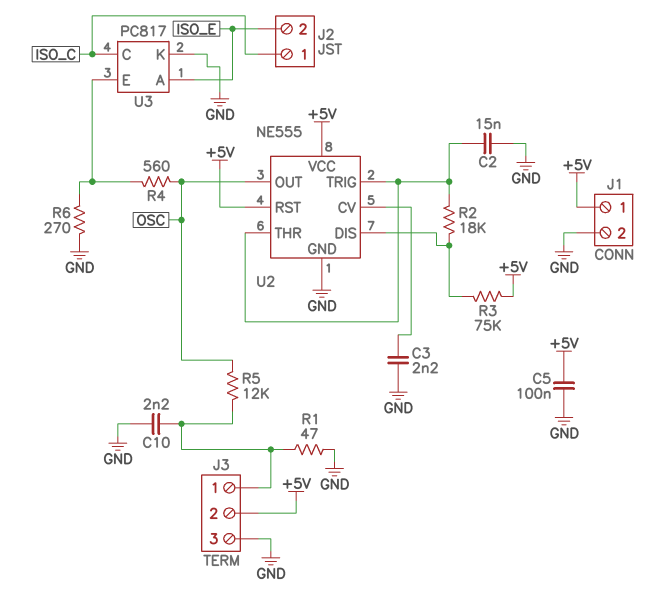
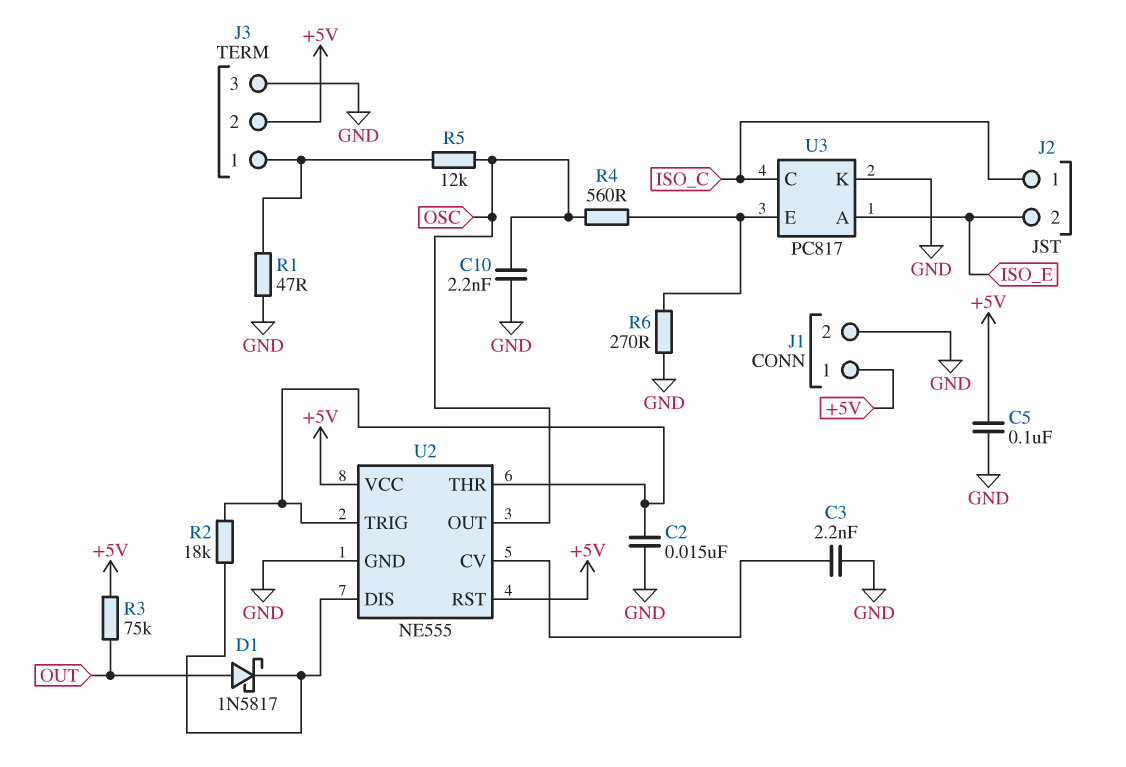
C10: 2.2nF (GND, J3/1) -> 2.2nF (GND, OSC)
D1: none -> schottky 1N5817 (A OUT, K U2/DIS)
R3: 75k (+5V, U2/DIS) -> 75k (+5V, OUT)

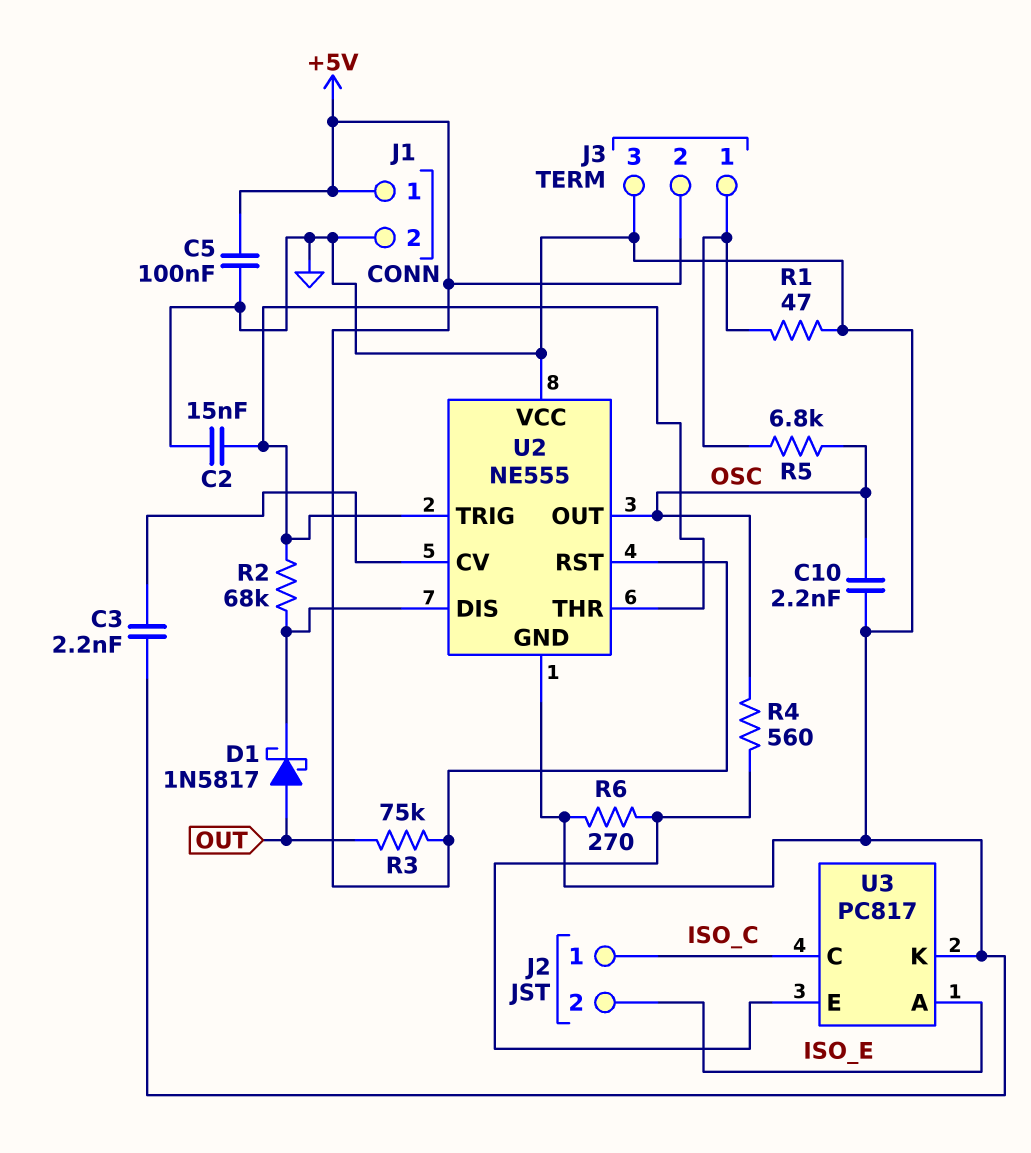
R2: 18k (U2/DIS, U2/THR) -> 68k (U2/DIS, U2/THR)
R5: 12k (J3/1, OSC) -> 6.8k (J3/1, OSC)
U2 pin VCC: +5V -> GND

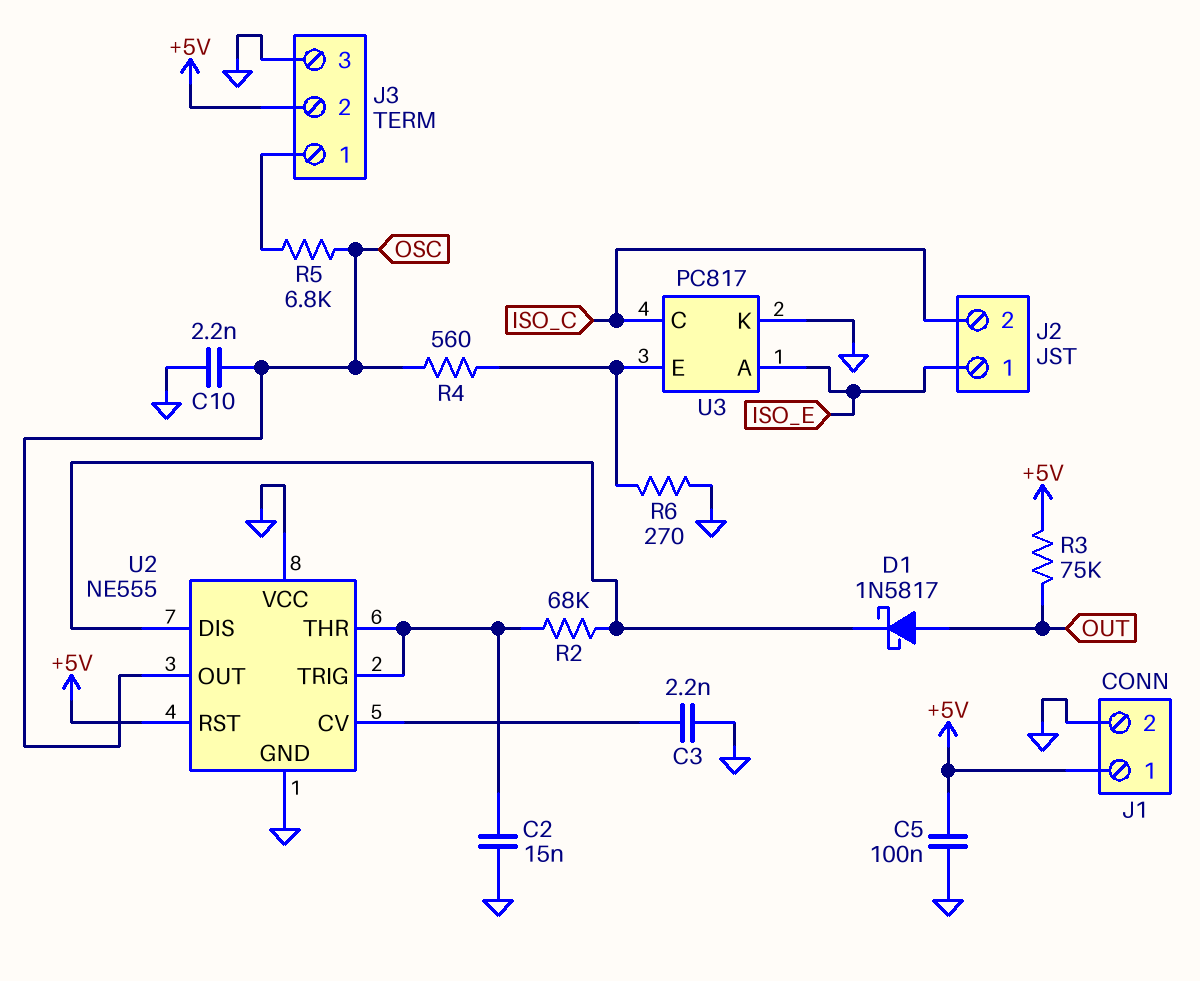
J2 pin 1: ISO_C -> ISO_E
J2 pin 2: ISO_E -> ISO_C
R1: 47 (GND, J3/1) -> none

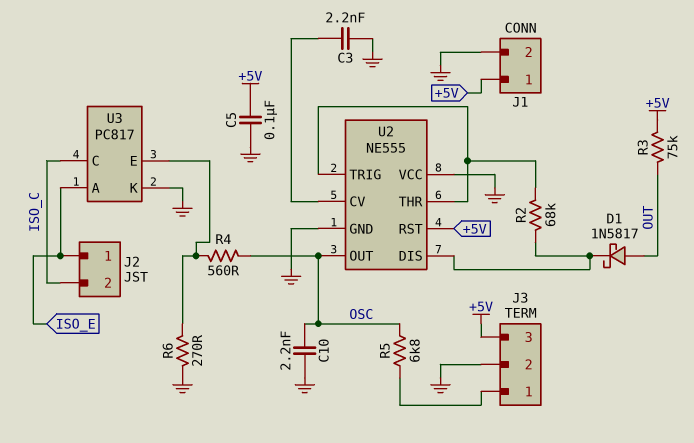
C2: 15nF (GND, U2/THR) -> none
J3 pin 2: +5V -> GND
J3 pin 3: GND -> +5V

